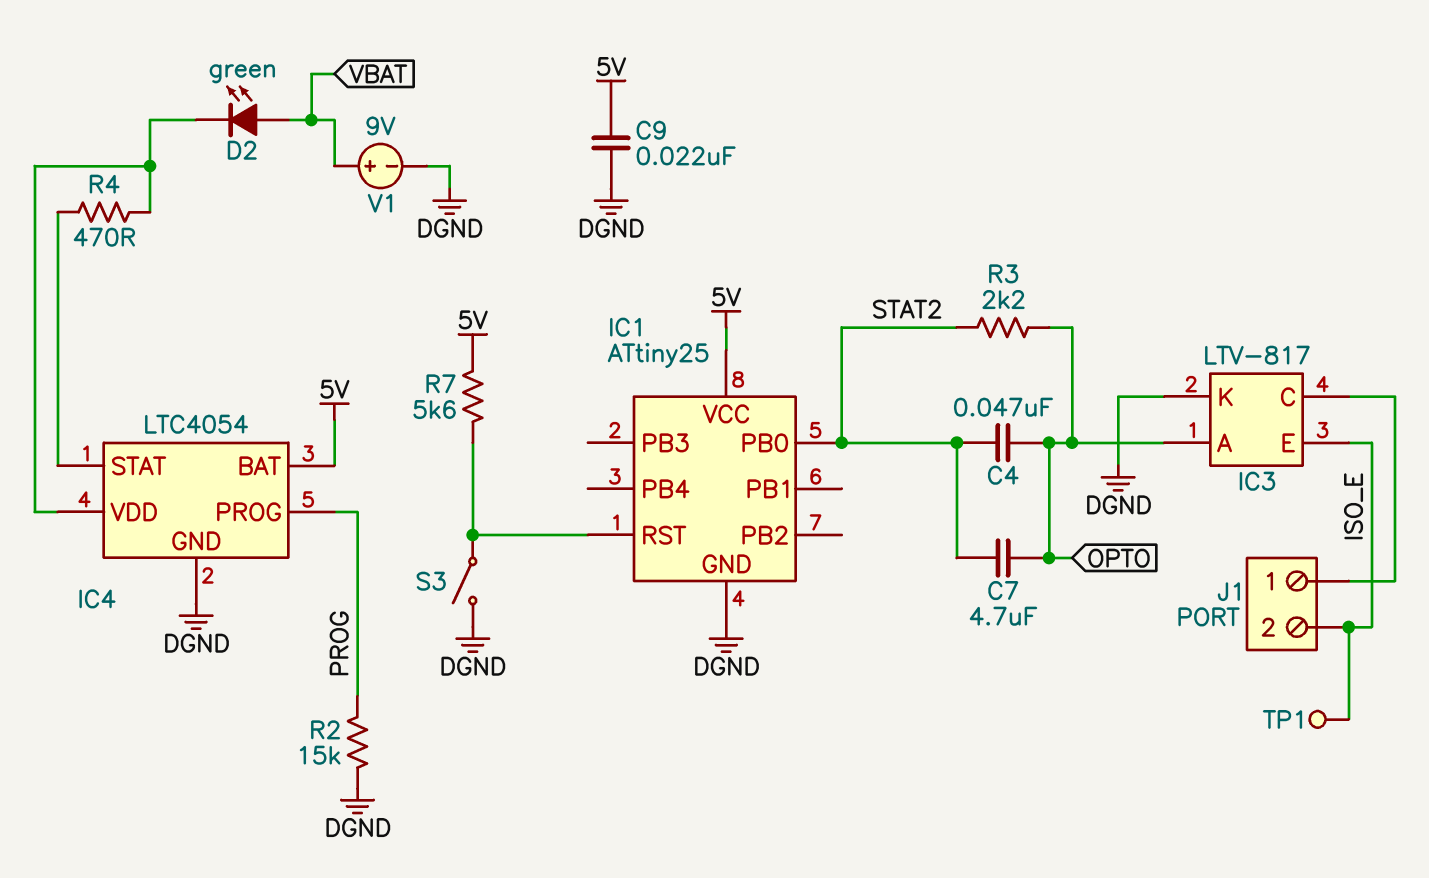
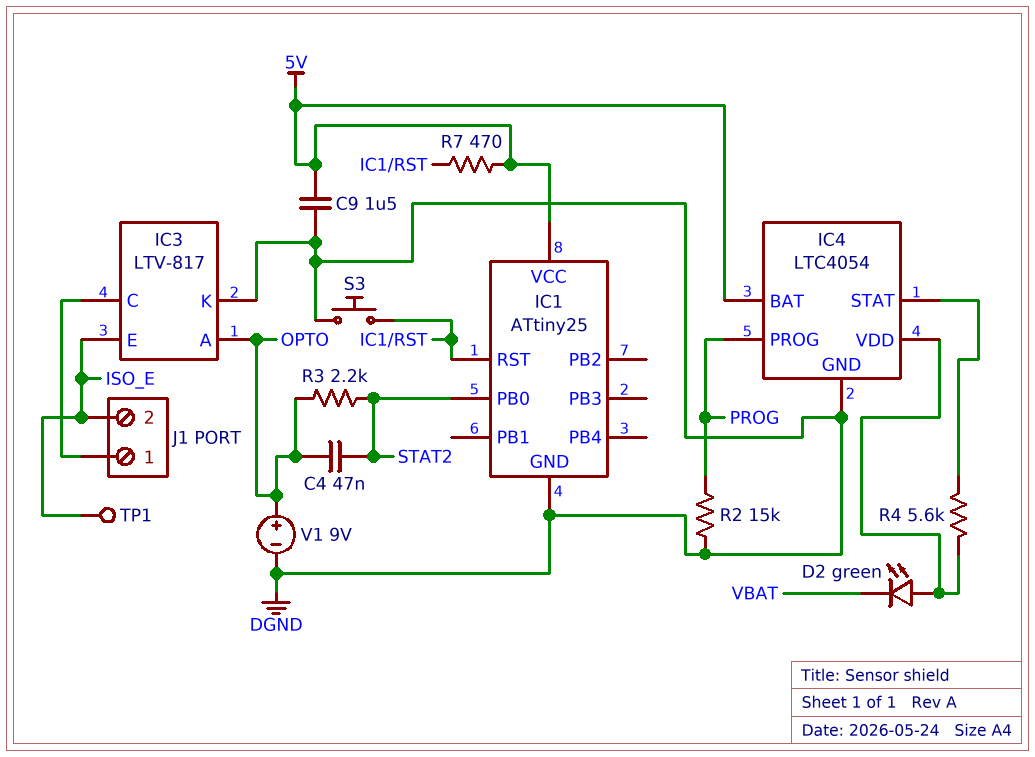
C7: 4.7uF (OPTO, STAT2) -> none
C9: 22nF (5V, DGND) -> 1.5uF (5V, DGND)
D2: LED green (A VBAT, K IC4/VDD) -> LED green (A IC4/VDD, K VBAT)
R4: 470 (IC4/STAT, IC4/VDD) -> 5.6k (IC4/STAT, IC4/VDD)
R7: 5.6k (5V, IC1/RST) -> 470 (5V, IC1/RST)
S3: switch (DGND, IC1/RST) -> button (DGND, IC1/RST)
V1: 9V (plus VBAT, minus DGND) -> 9V (plus OPTO, minus DGND)

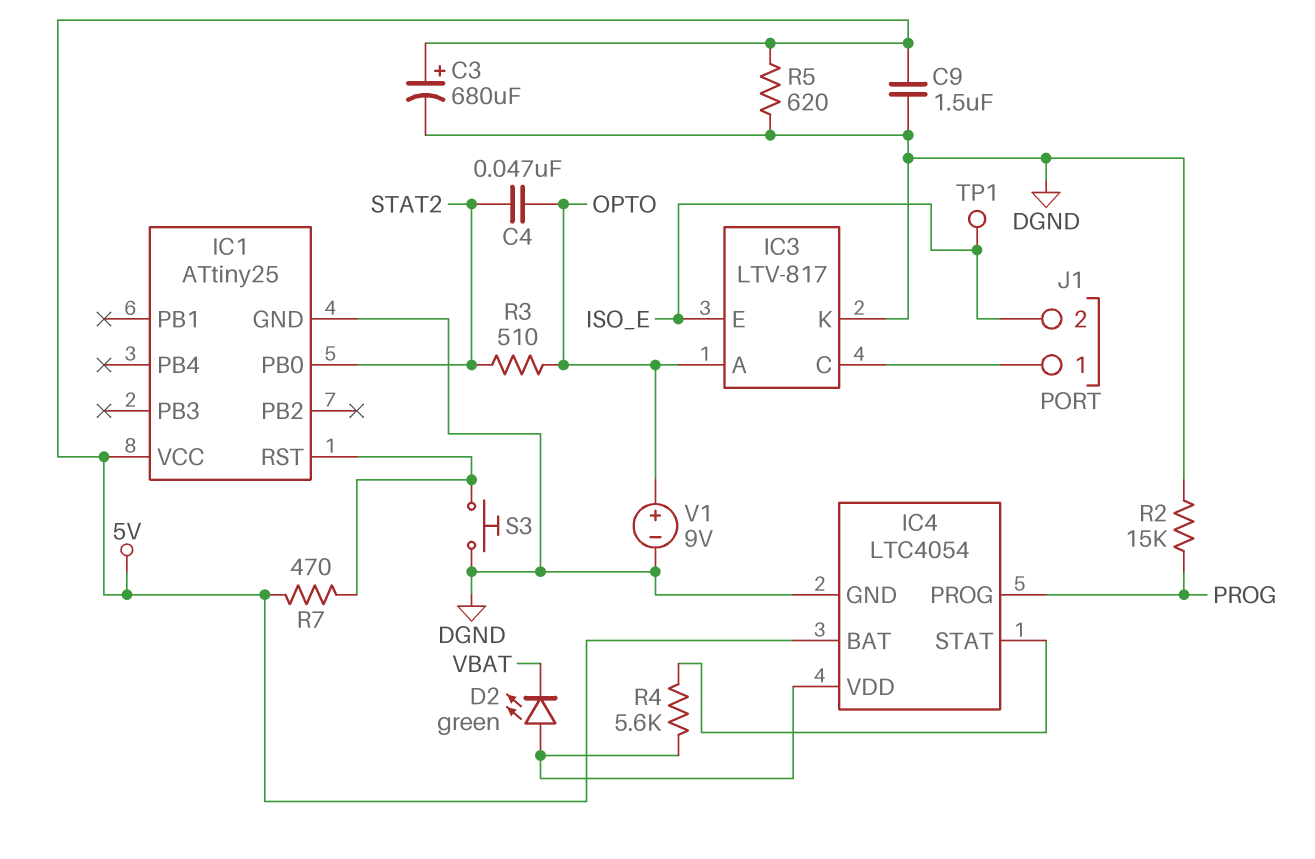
C3: none -> 680uF (plus 5V, minus DGND)
R3: 2.2k (OPTO, STAT2) -> 510 (OPTO, STAT2)
R5: none -> 620 (5V, DGND)

